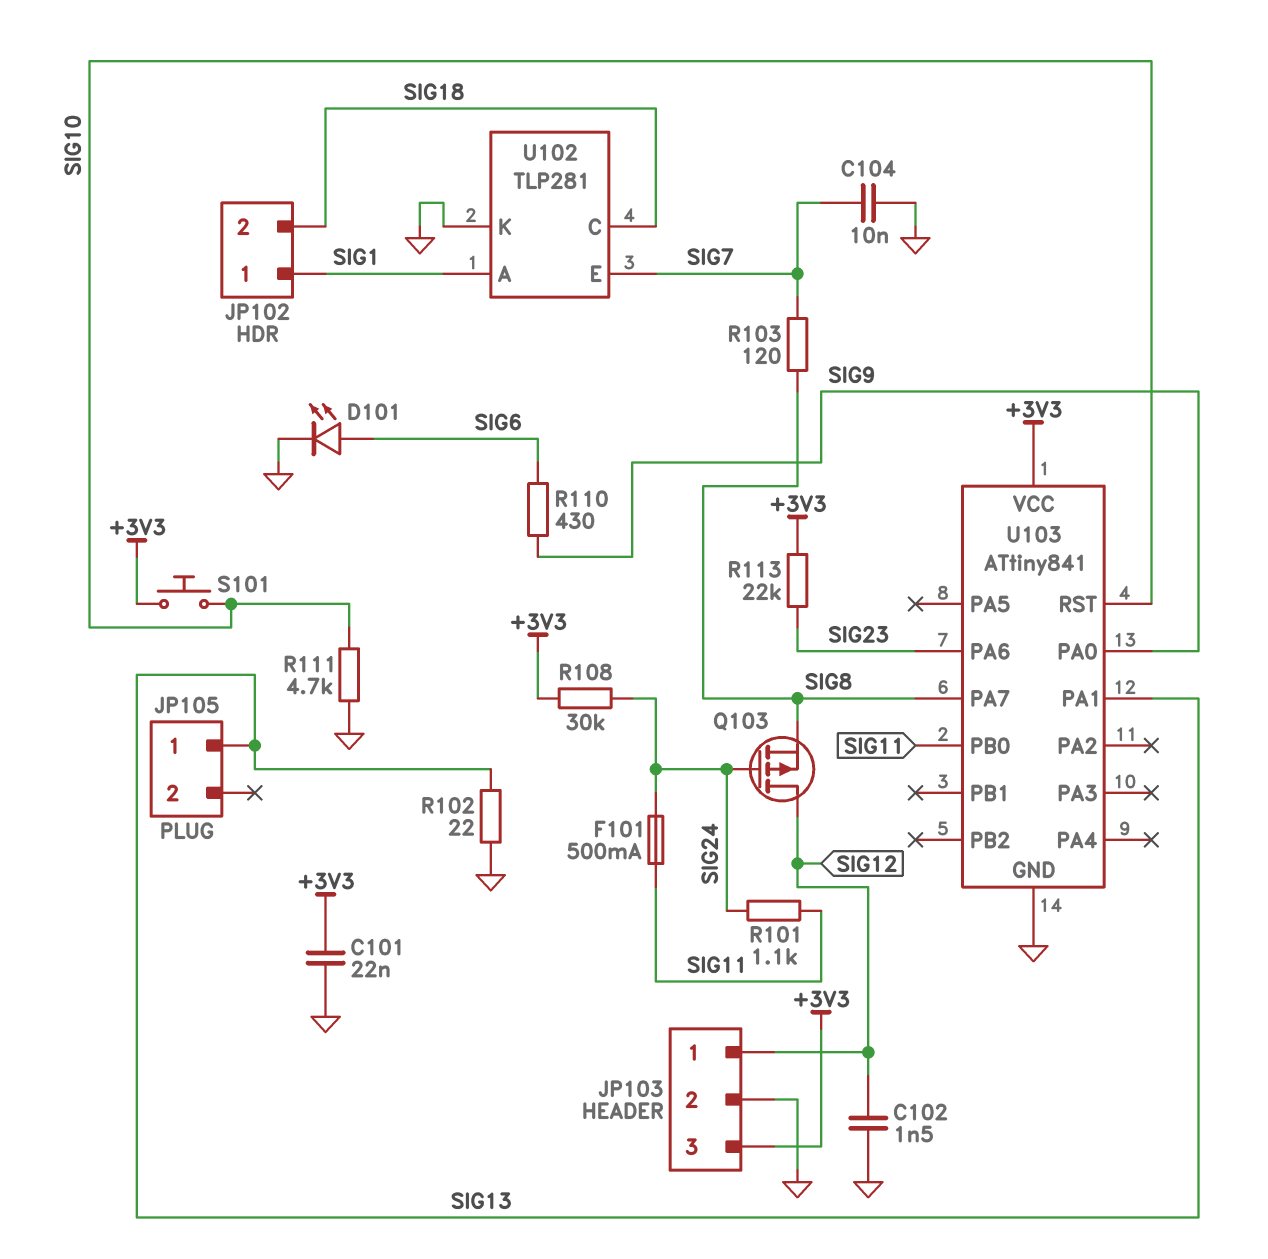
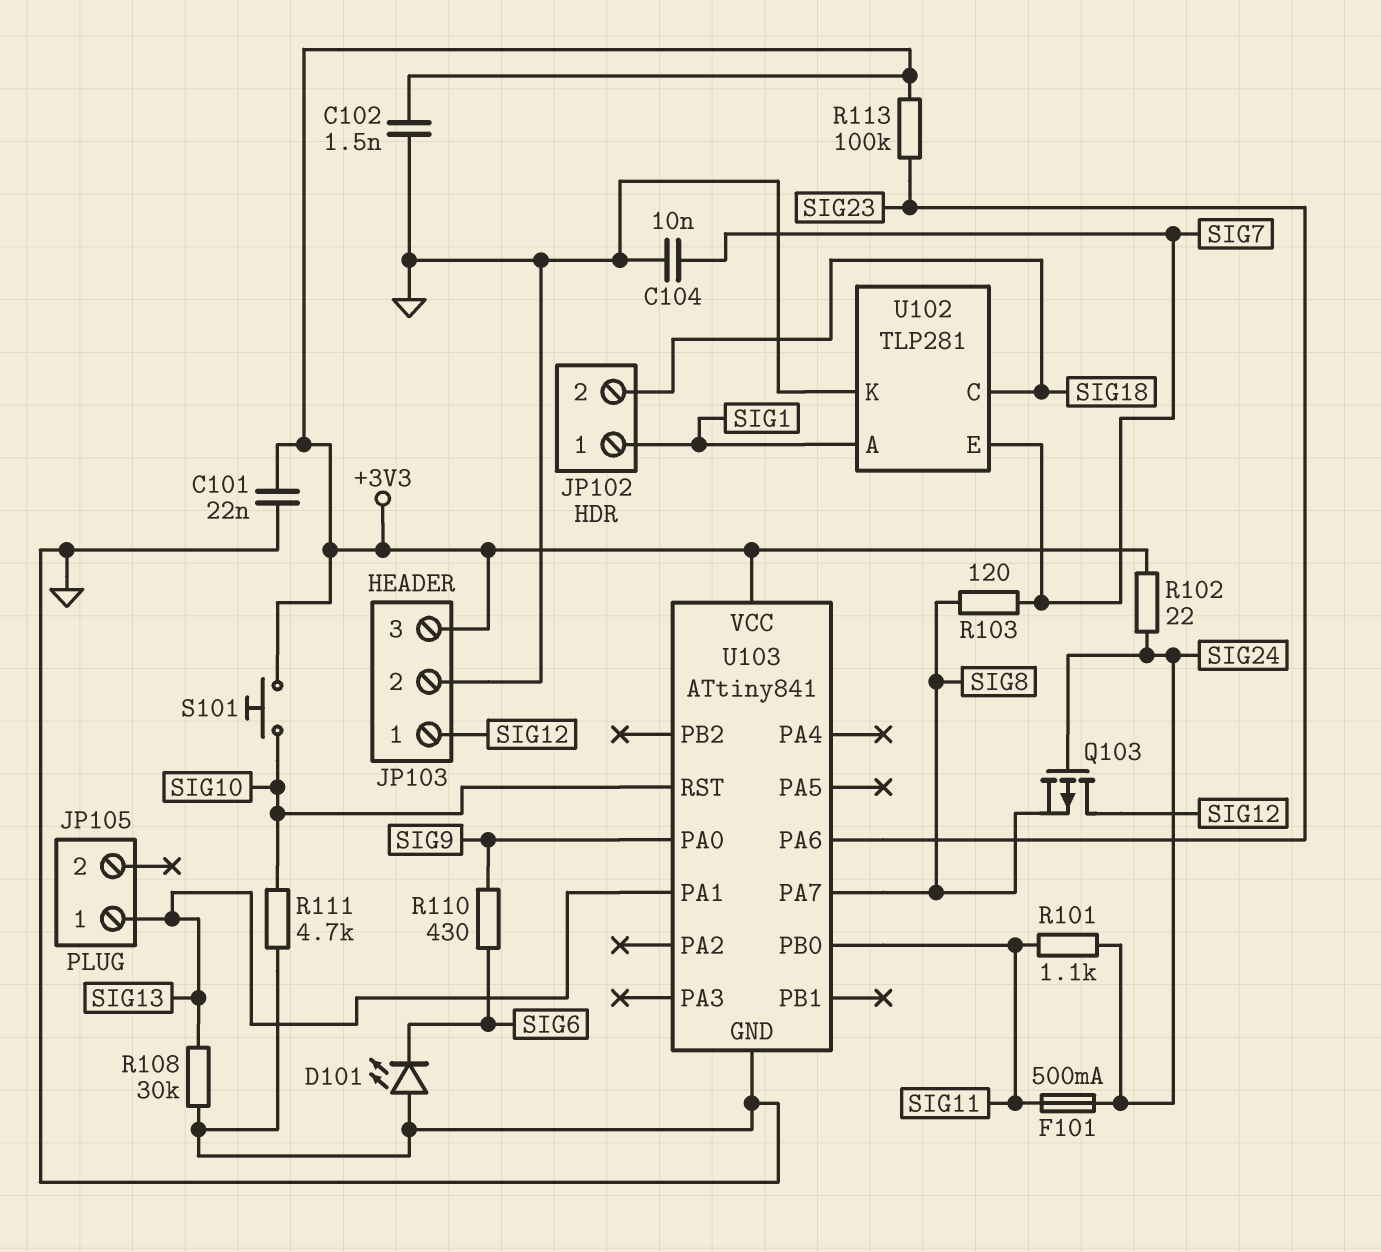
C102: 1.5nF (GND, SIG12) -> 1.5nF (+3V3, GND)
D101: LED (A SIG6, K GND) -> LED (A GND, K SIG6)
R102: 22 (GND, SIG13) -> 22 (+3V3, SIG24)
R108: 30k (+3V3, SIG24) -> 30k (GND, SIG13)
R113: 22k (+3V3, SIG23) -> 100k (+3V3, SIG23)

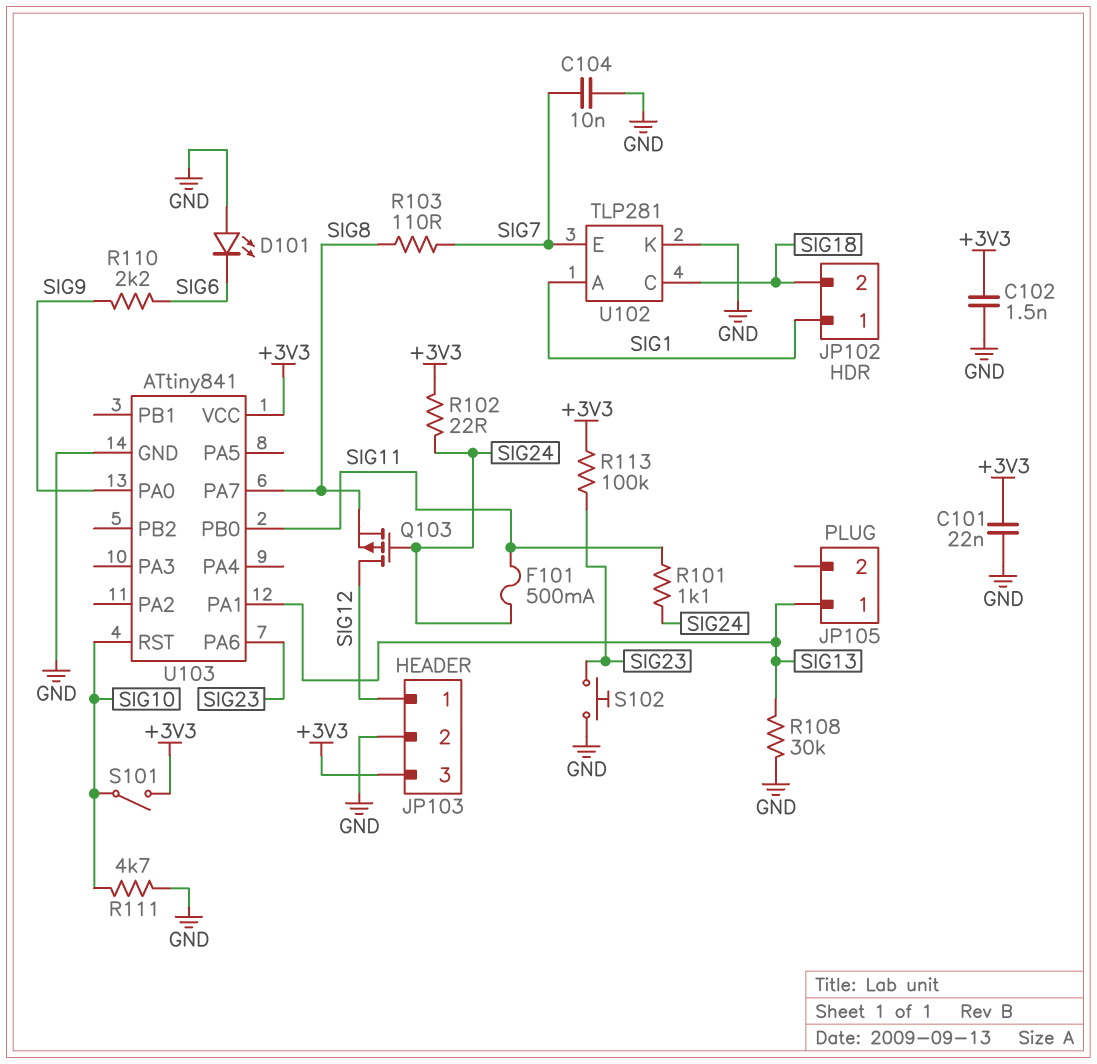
R103: 120 (SIG7, SIG8) -> 110 (SIG7, SIG8)
R110: 430 (SIG6, SIG9) -> 2.2k (SIG6, SIG9)
S101: button (+3V3, SIG10) -> switch (+3V3, SIG10)
S102: none -> button (GND, SIG23)

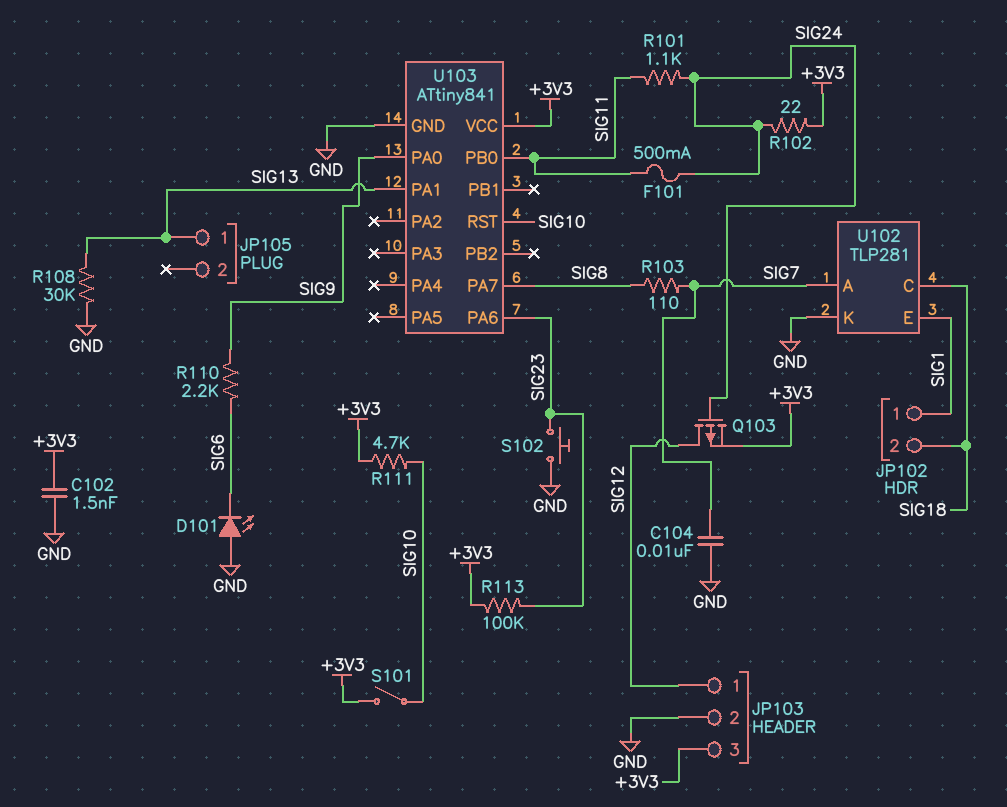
C101: 22nF (+3V3, GND) -> none
Q103: PMOS (G SIG24, D SIG12, S SIG8) -> PMOS (G SIG24, D SIG12, S +3V3)
R111: 4.7k (GND, SIG10) -> 4.7k (+3V3, SIG10)
U102 pin A: SIG1 -> SIG7
U102 pin E: SIG7 -> SIG1

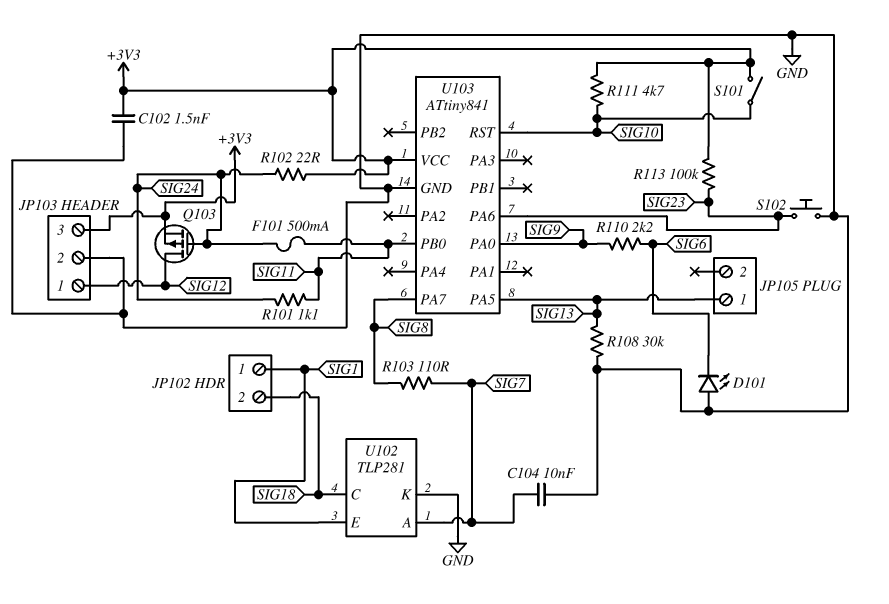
U103 pin PA1: SIG13 -> none
U103 pin PA5: none -> SIG13

